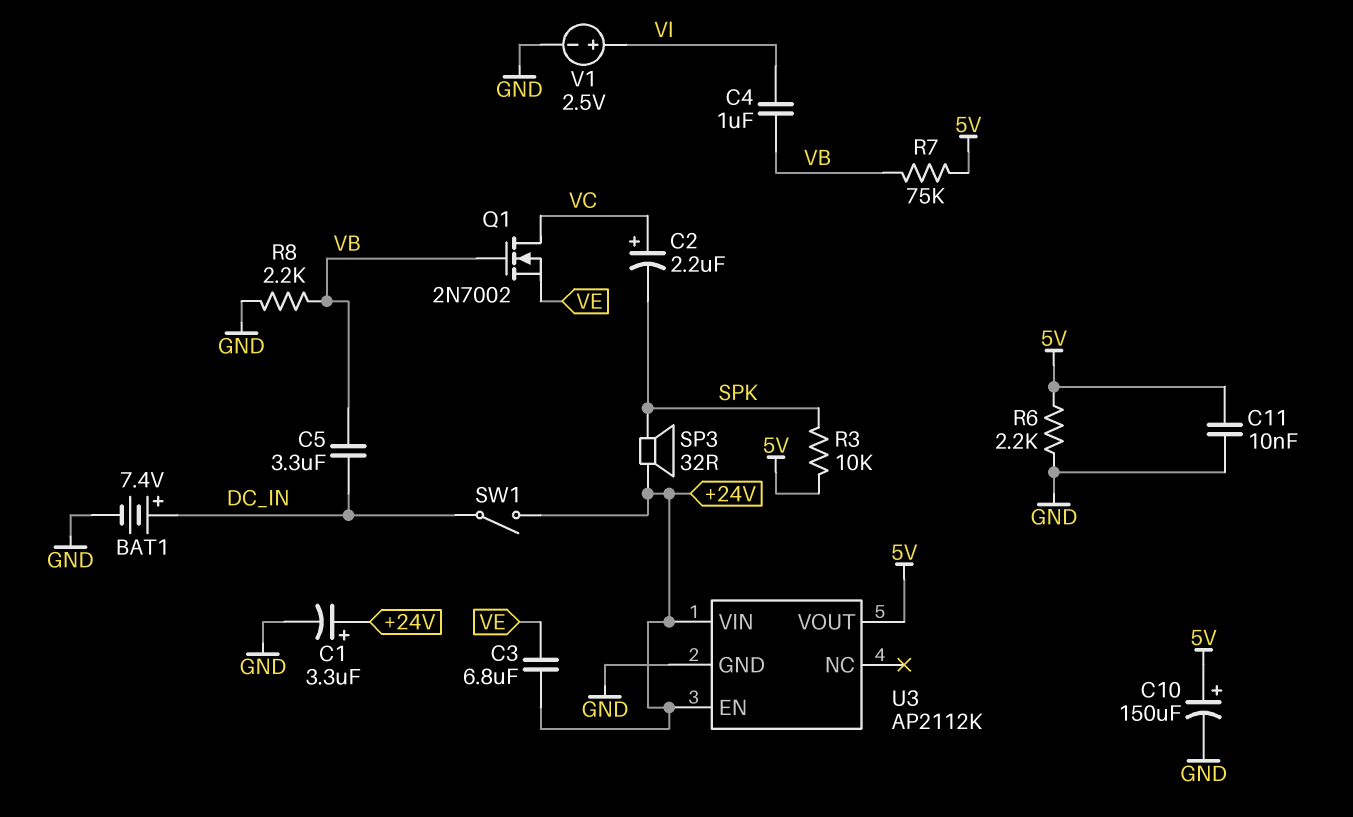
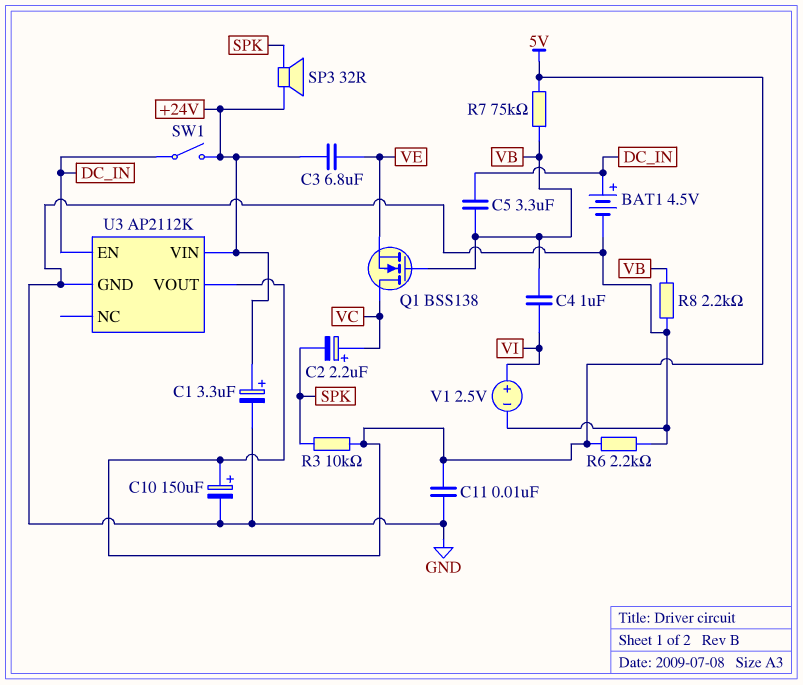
BAT1: 7.4V (plus DC_IN, minus GND) -> 4.5V (plus DC_IN, minus GND)
Q1: NMOS 2N7002 (G VB, D VC, S VE) -> NMOS BSS138 (G VB, D VC, S VE)
U3 pin EN: +24V -> DC_IN

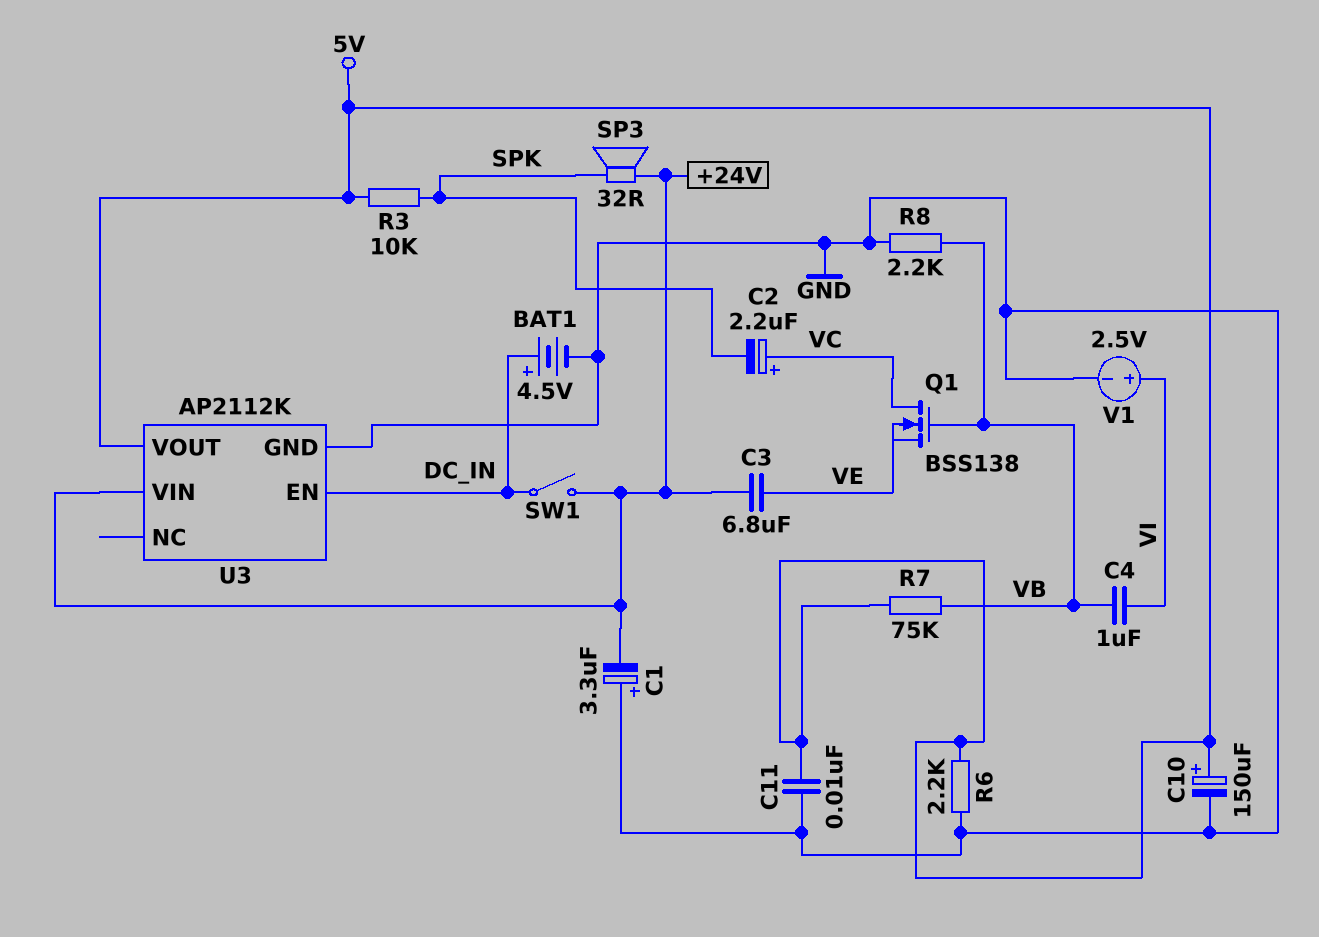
C1: 3.3uF (plus +24V, minus GND) -> 3.3uF (plus GND, minus +24V)
C5: 3.3uF (DC_IN, VB) -> none

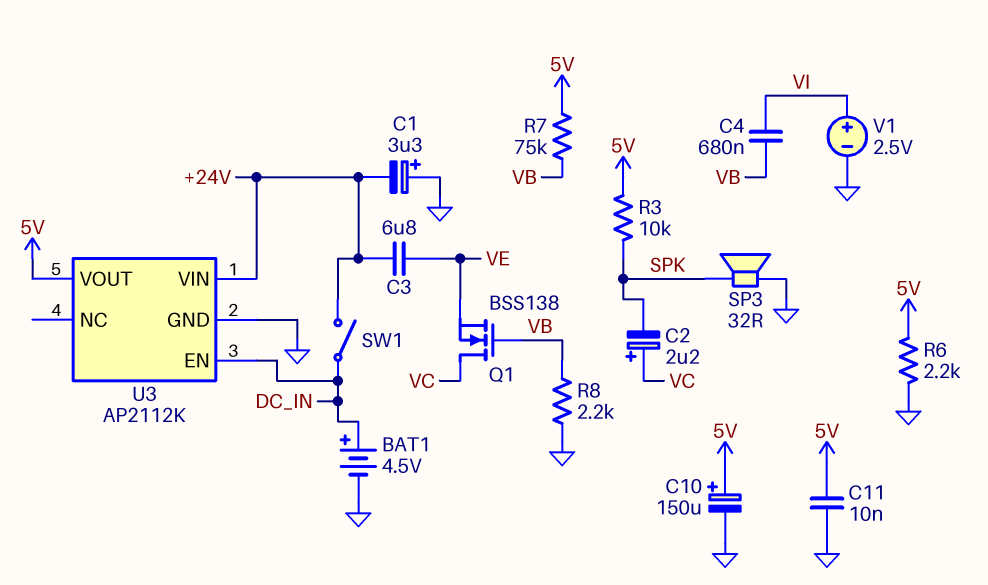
C4: 1uF (VB, VI) -> 680nF (VB, VI)
SP3: speaker 32R (+24V, SPK) -> speaker 32R (GND, SPK)

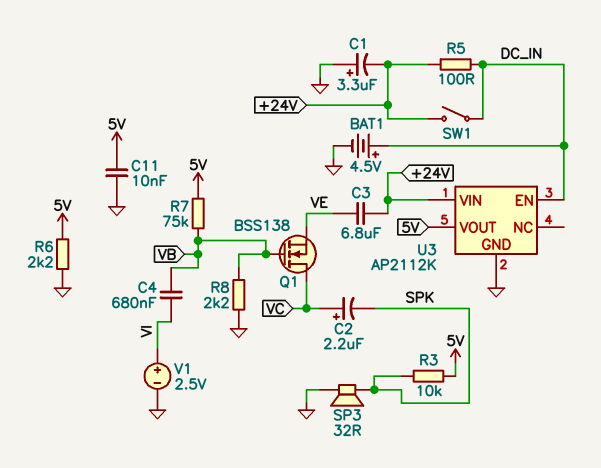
C10: 150uF (plus 5V, minus GND) -> none
R5: none -> 100 (+24V, DC_IN)

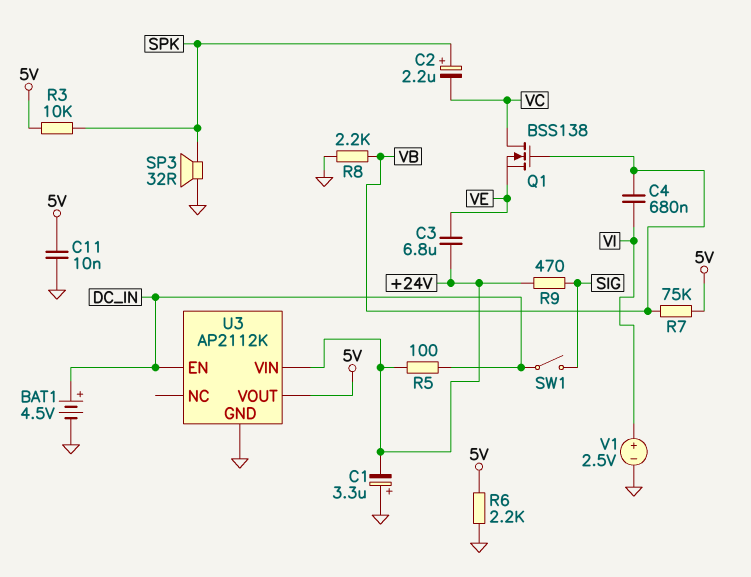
C2: 2.2uF (plus VC, minus SPK) -> 2.2uF (plus SPK, minus VC)
R9: none -> 470 (+24V, SIG)
SW1: switch (+24V, DC_IN) -> switch (DC_IN, SIG)

